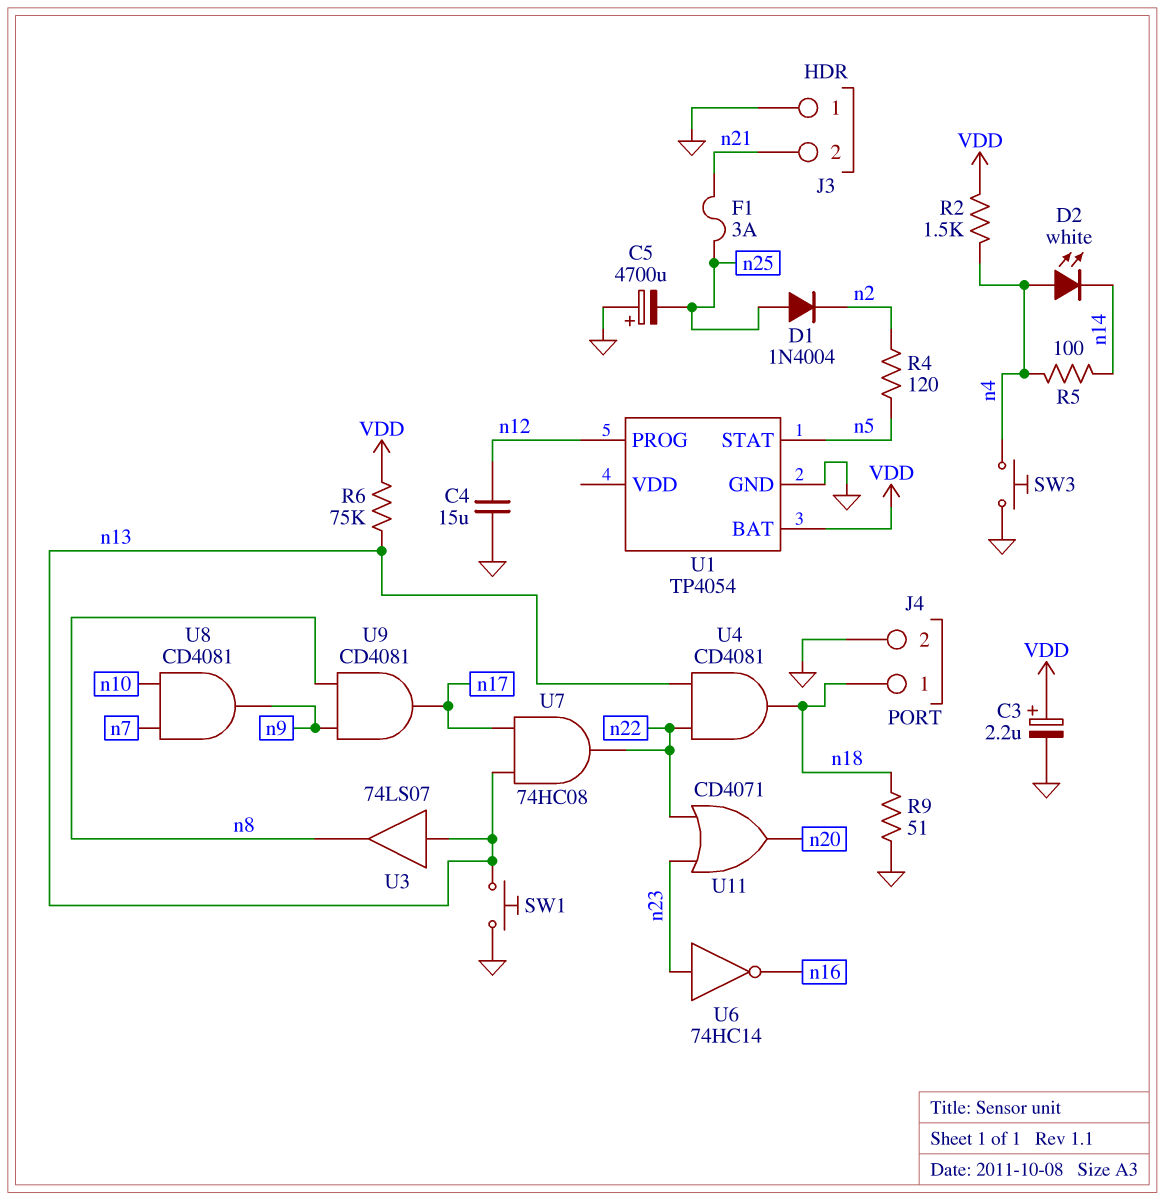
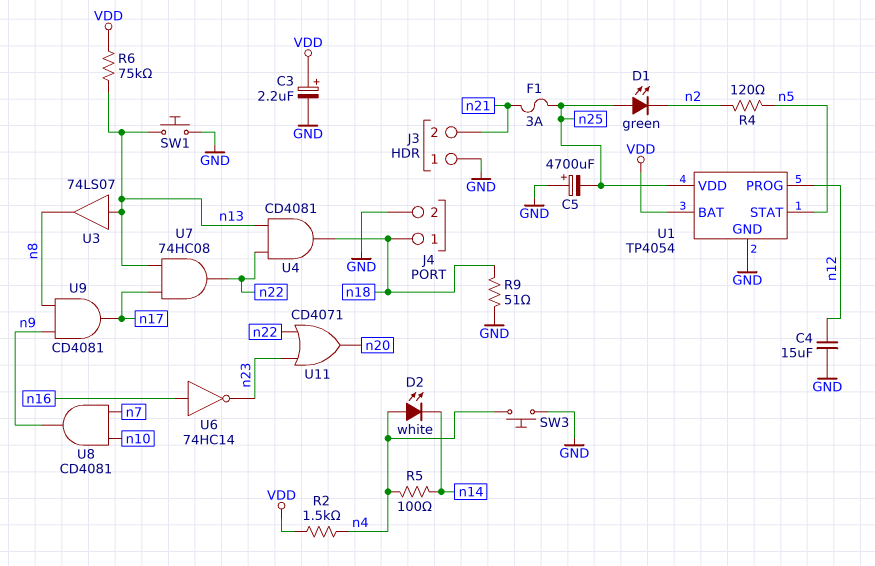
D1: diode 1N4004 (A n25, K n2) -> LED green (A n25, K n2)
U1 pin VDD: none -> n25
U6: NOT 74HC14 (in n23, out n16) -> NOT 74HC14 (in n16, out n23)

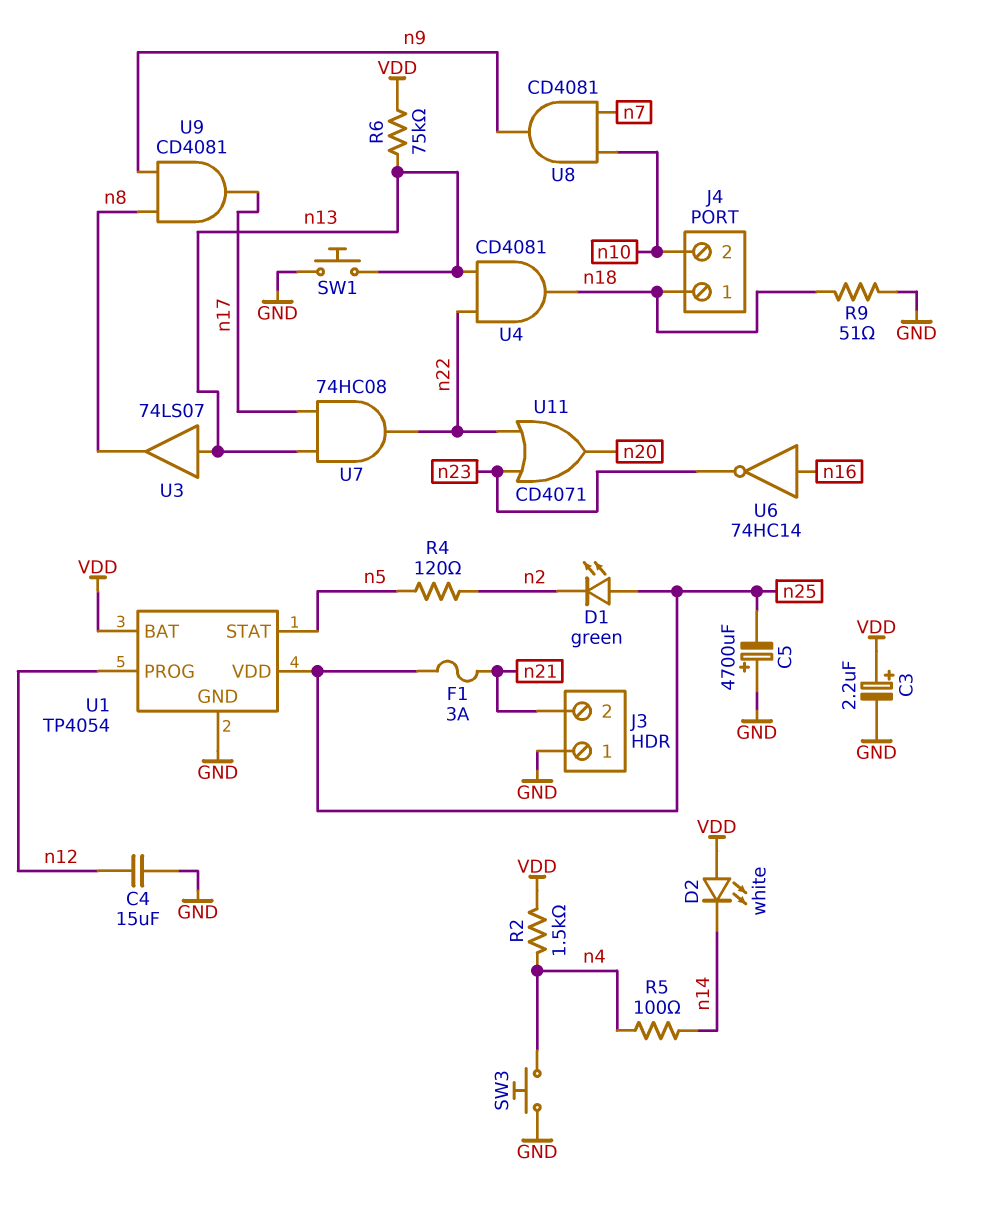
D2: LED white (A n4, K n14) -> LED white (A VDD, K n14)
J4 pin 2: GND -> n10

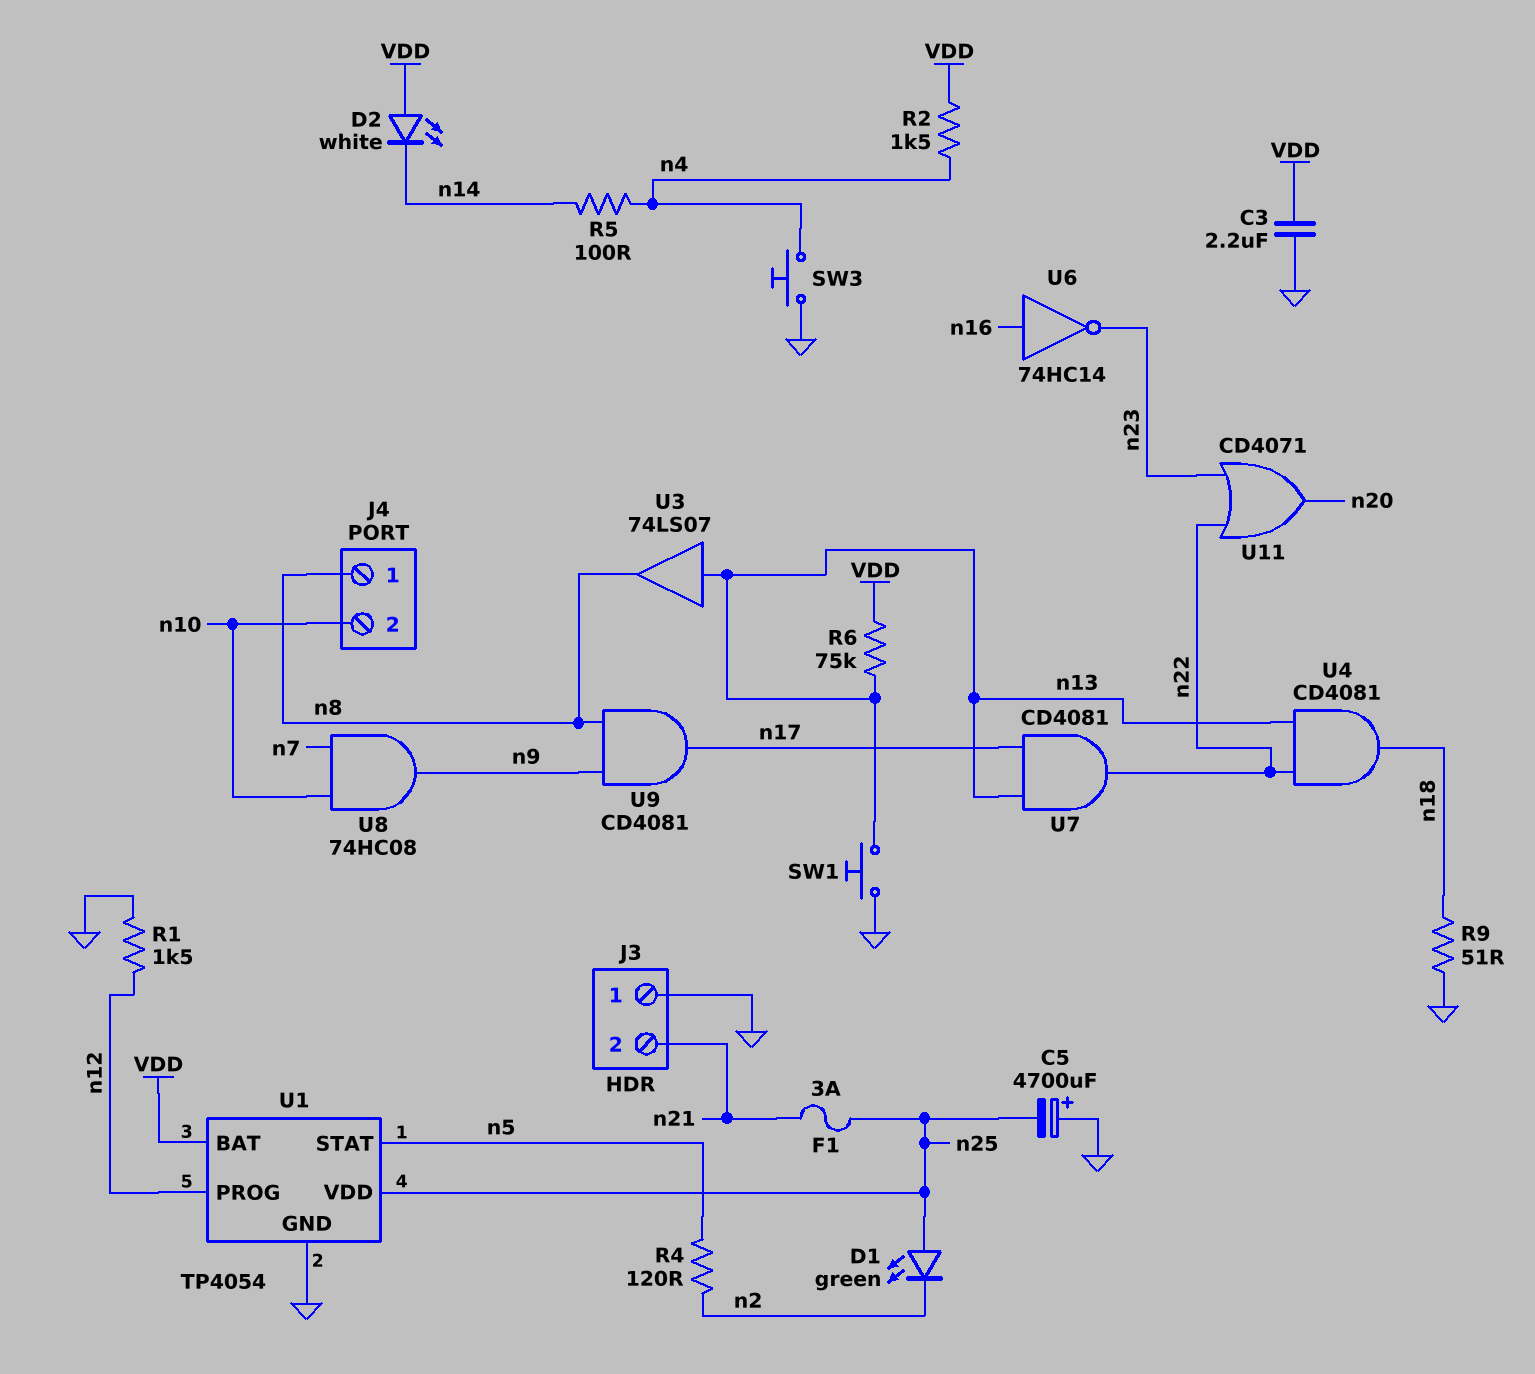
C3: 2.2uF (plus VDD, minus GND) -> 2.2uF (GND, VDD)
C4: 15uF (GND, n12) -> none
J4 pin 1: n18 -> n8
R1: none -> 1.5k (GND, n12)
U7: AND 74HC08 (in n13, in n17, out n22) -> AND CD4081 (in n13, in n17, out n22)
U8: AND CD4081 (in n7, in n10, out n9) -> AND 74HC08 (in n7, in n10, out n9)

